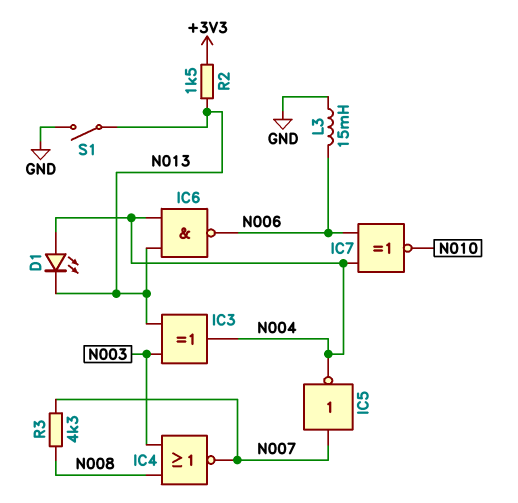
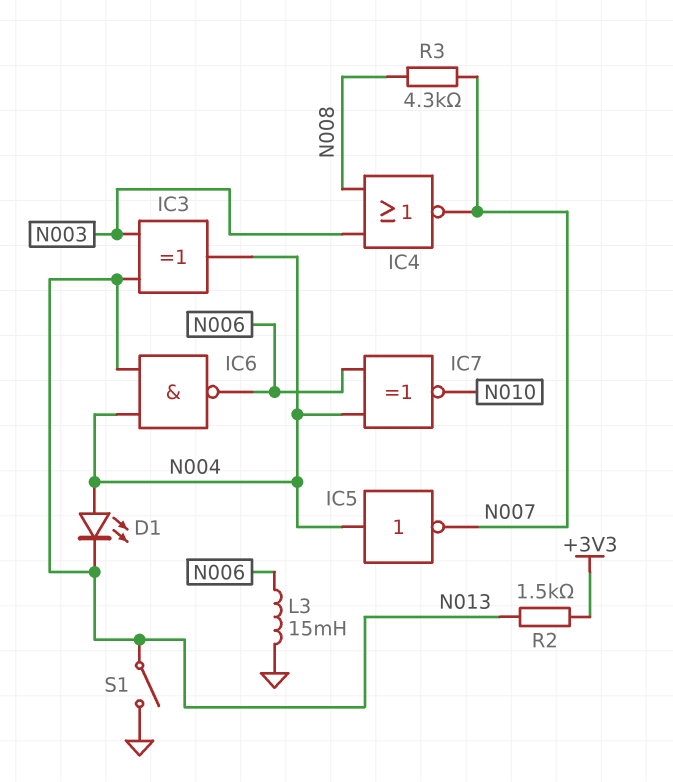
IC5: NOT (in N007, out N004) -> NOT (in N004, out N007)

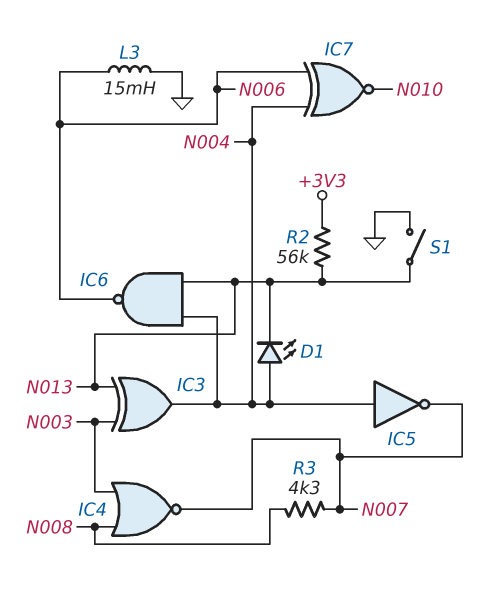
R2: 1.5k (+3V3, N013) -> 56k (+3V3, N013)

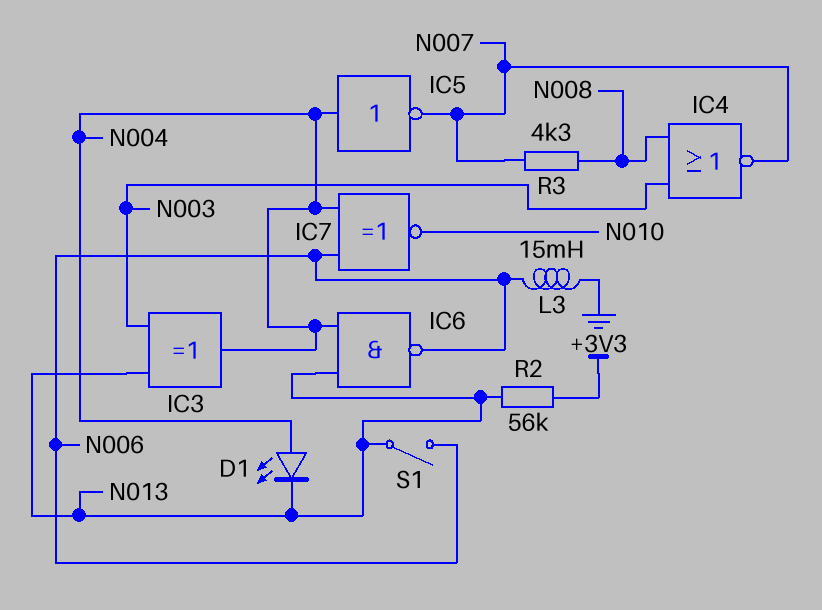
S1: switch (GND, N013) -> switch (N006, N013)

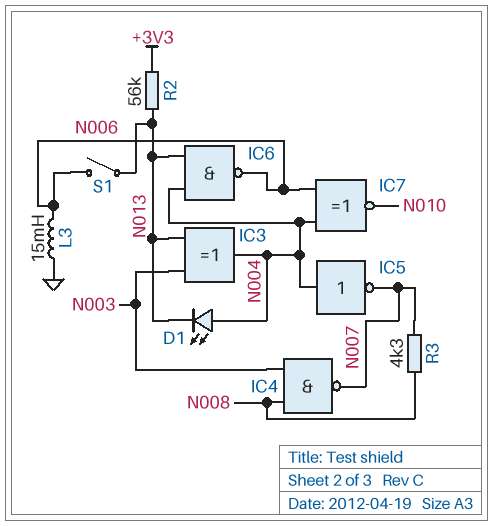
IC4: NOR (in N003, in N008, out N007) -> NAND (in N003, in N008, out N007)

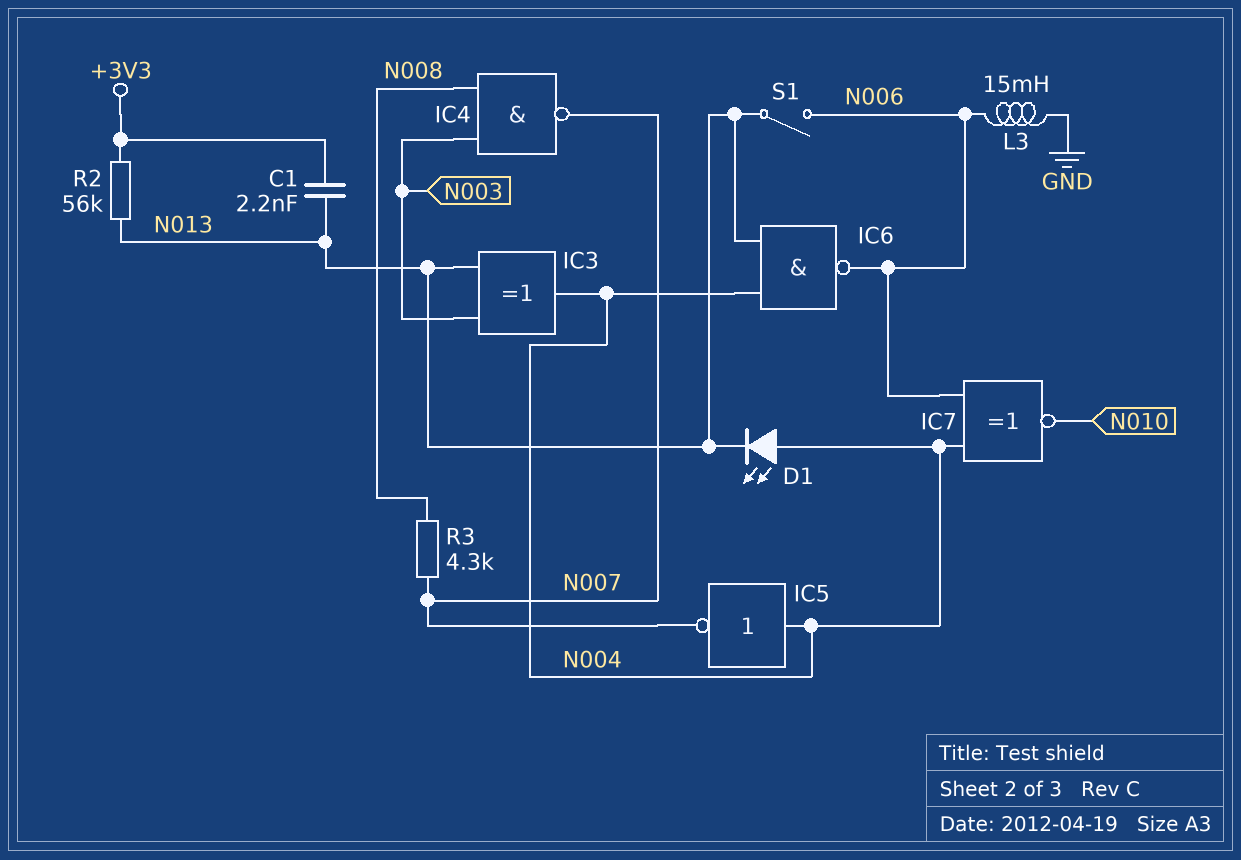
C1: none -> 2.2nF (+3V3, N013)

